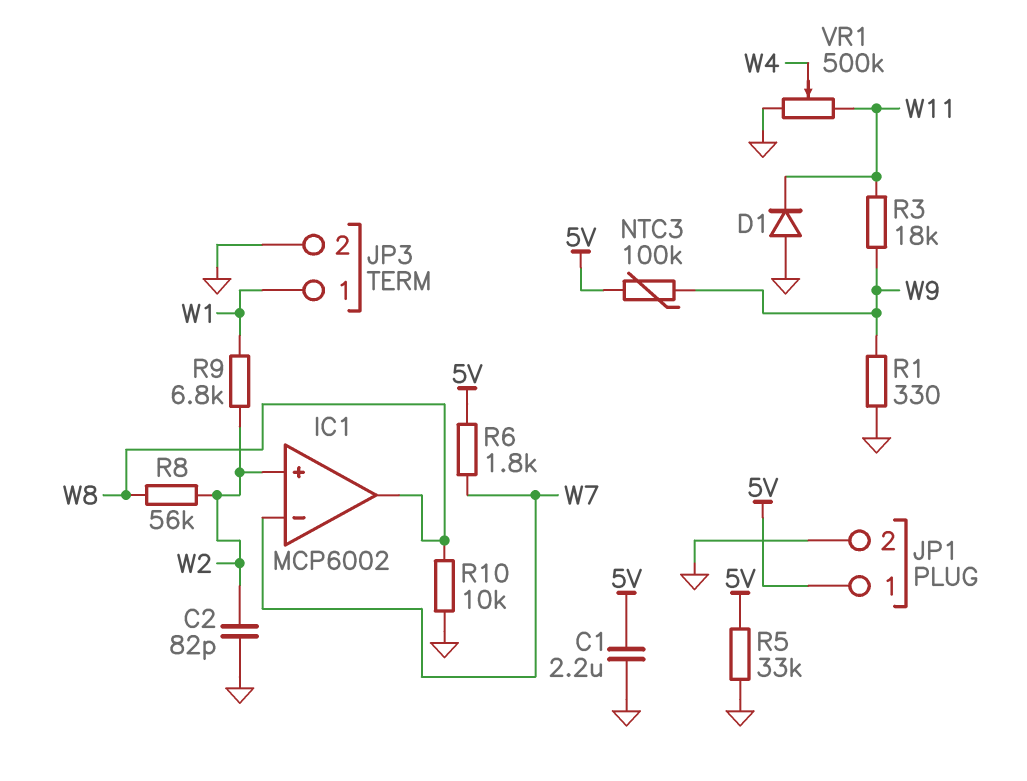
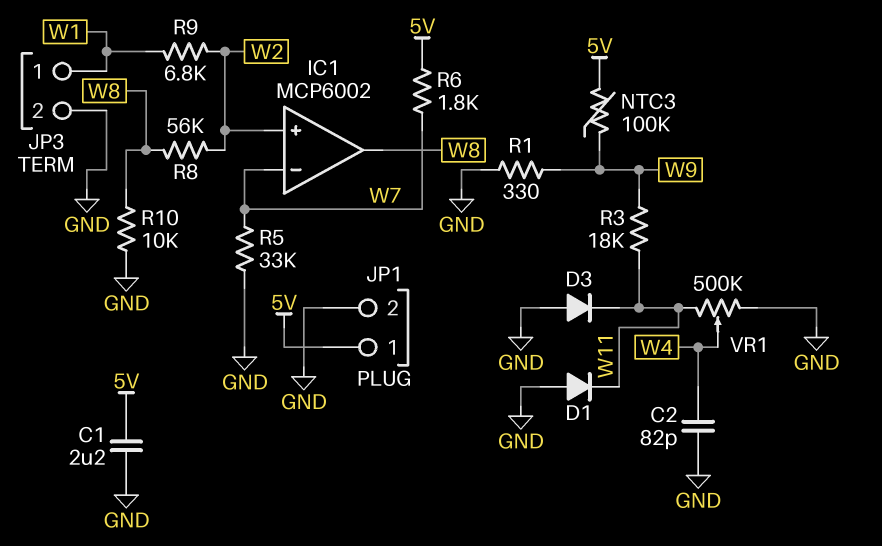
C2: 82pF (GND, W2) -> 82pF (GND, W4)
D3: none -> diode (A GND, K W11)
R5: 33k (5V, GND) -> 33k (GND, W7)

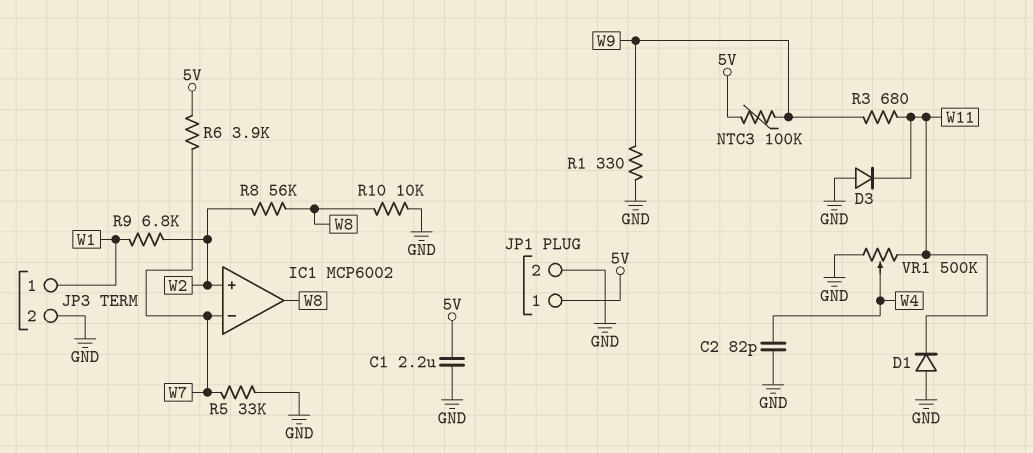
R3: 18k (W9, W11) -> 680 (W9, W11)
R6: 1.8k (5V, W7) -> 3.9k (5V, W7)

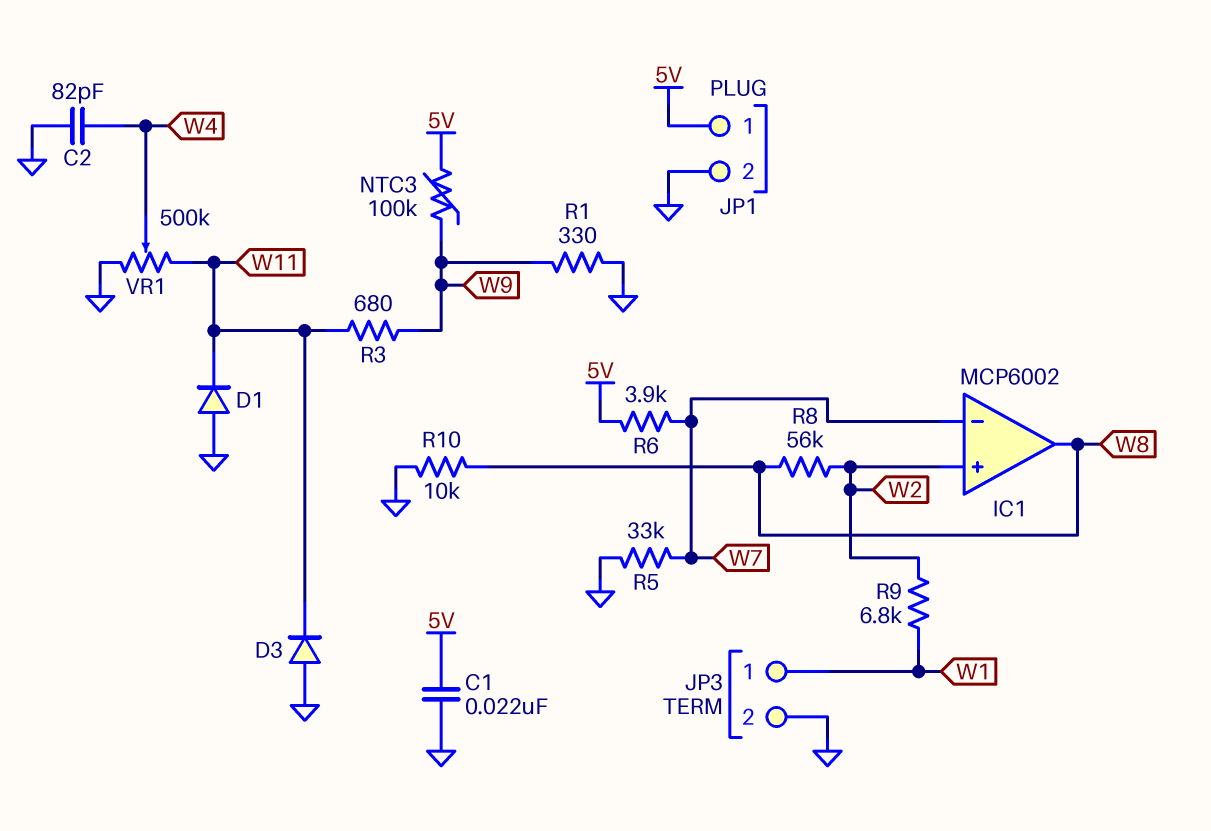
C1: 2.2uF (5V, GND) -> 22nF (5V, GND)

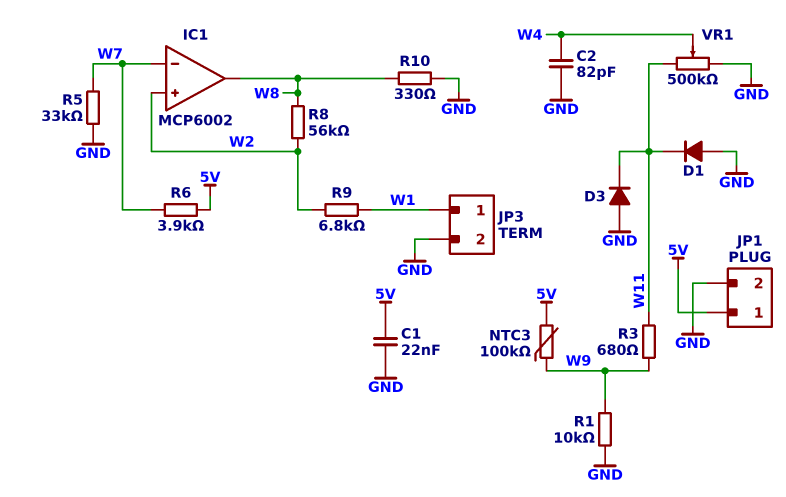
R1: 330 (GND, W9) -> 10k (GND, W9)
R10: 10k (GND, W8) -> 330 (GND, W8)

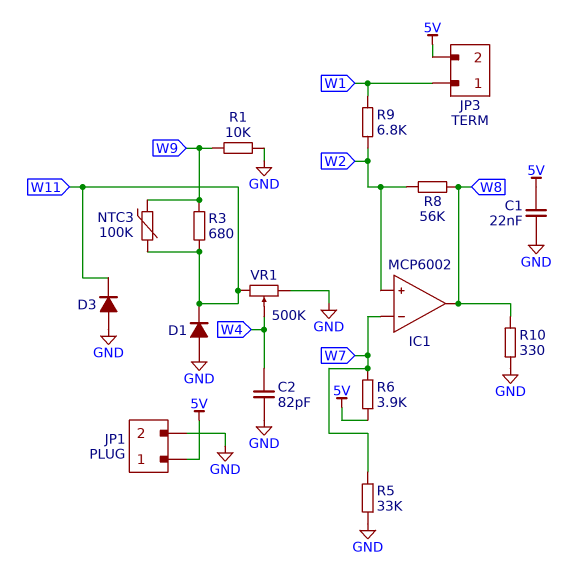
JP3 pin 2: GND -> 5V
NTC3: 100k (5V, W9) -> 100k (W9, W11)

